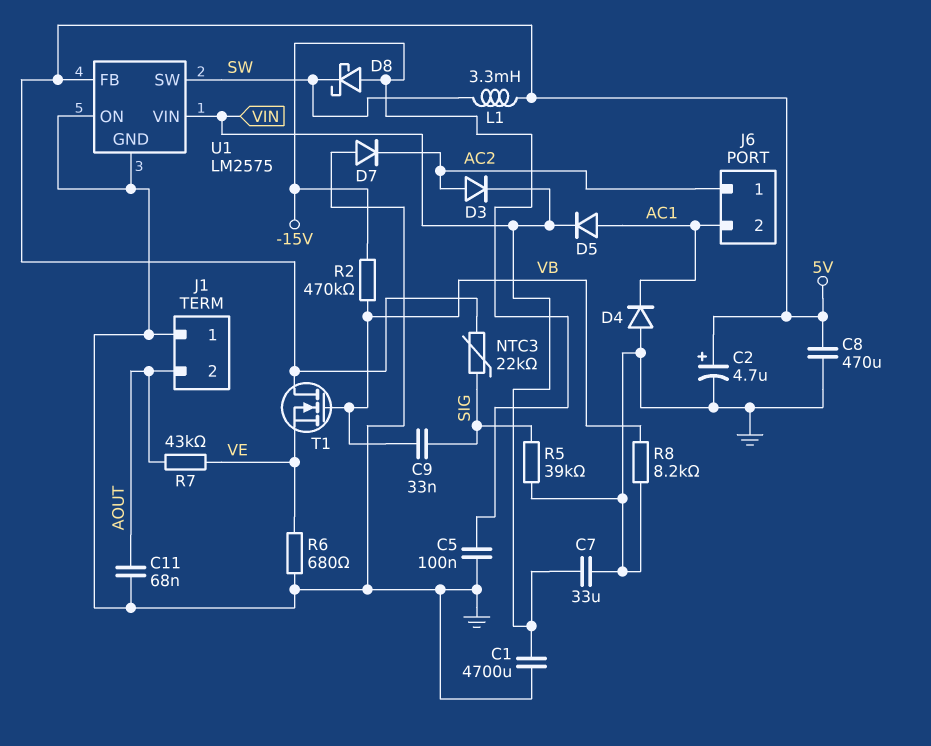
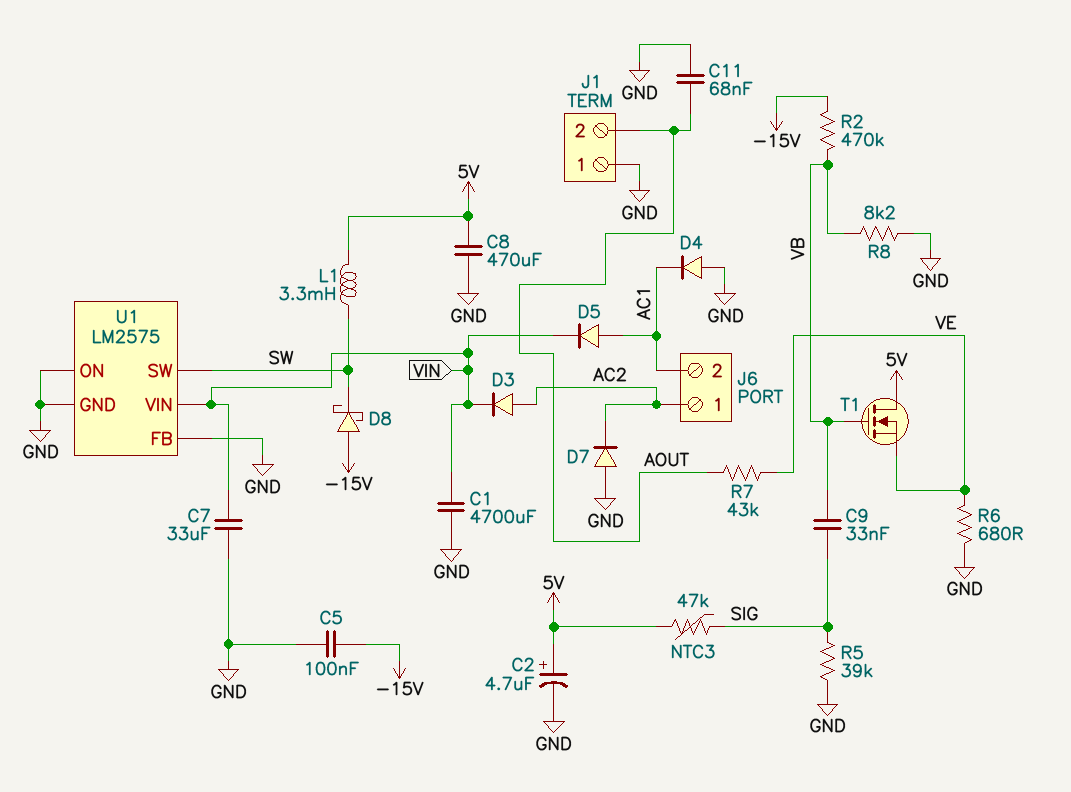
NTC3: 22k (5V, SIG) -> 47k (5V, SIG)
U1 pin FB: 5V -> GND

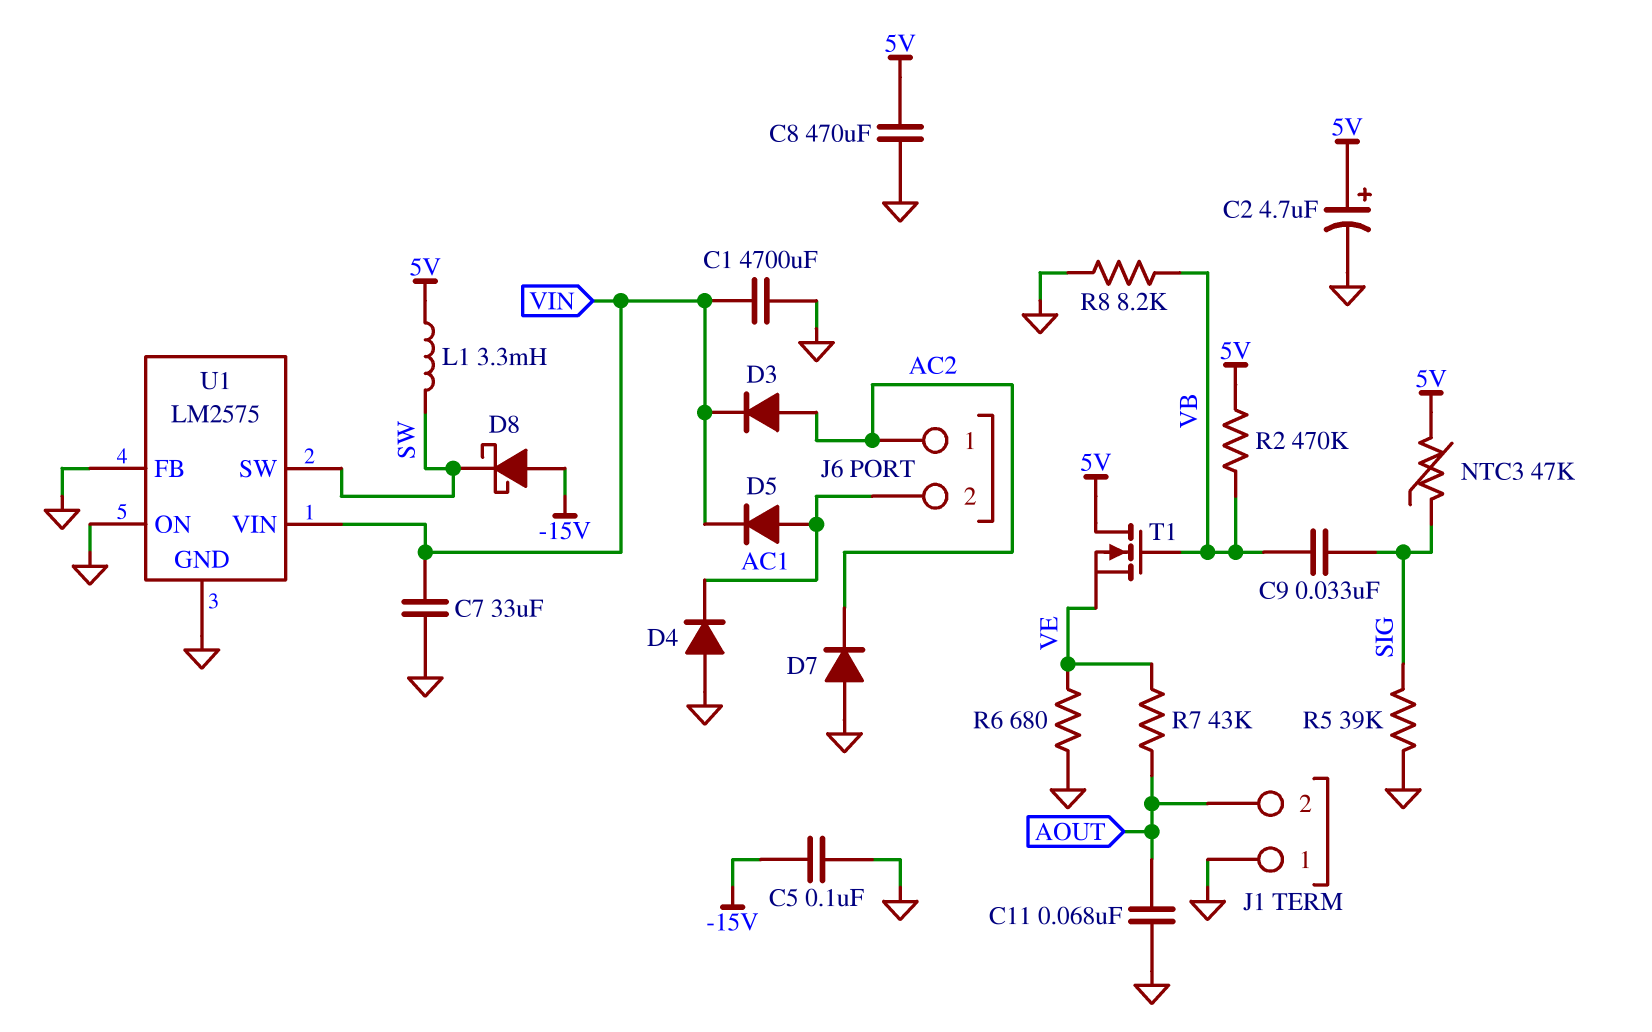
R2: 470k (-15V, VB) -> 470k (5V, VB)

